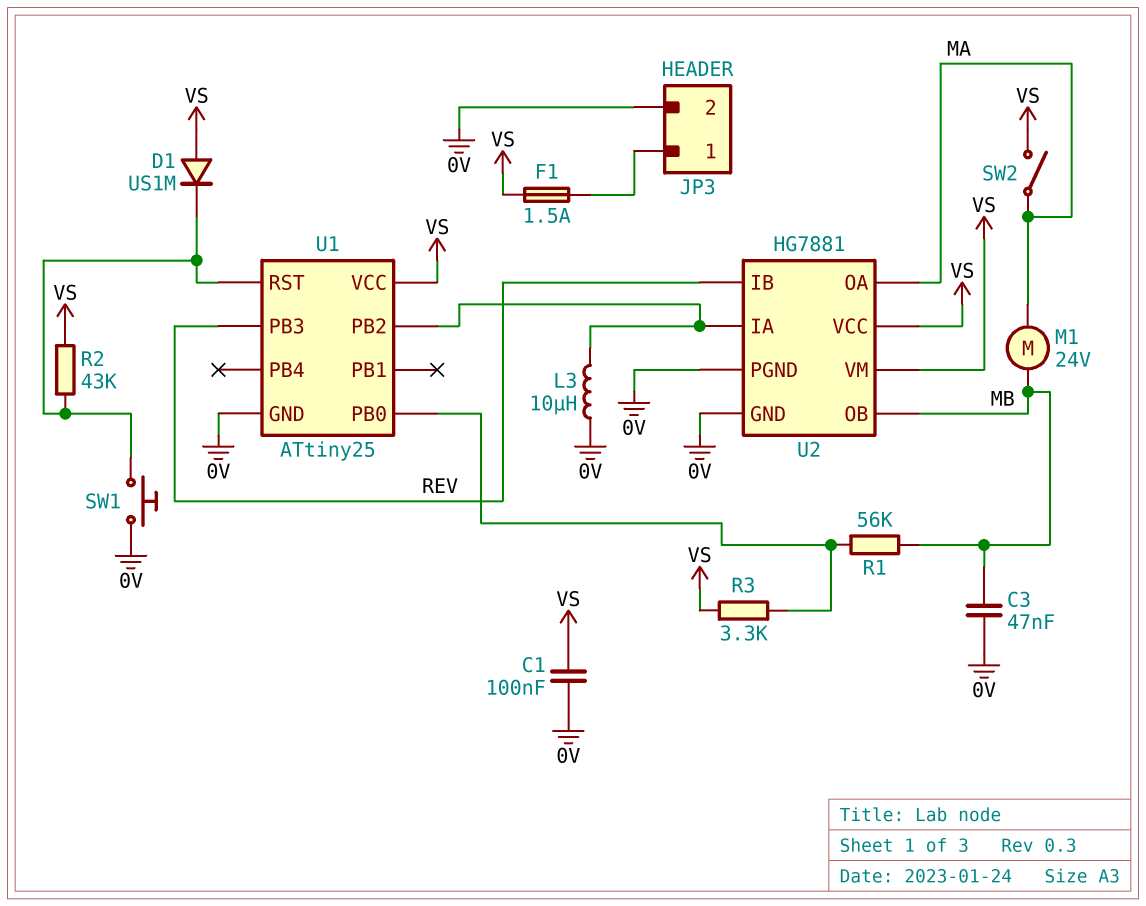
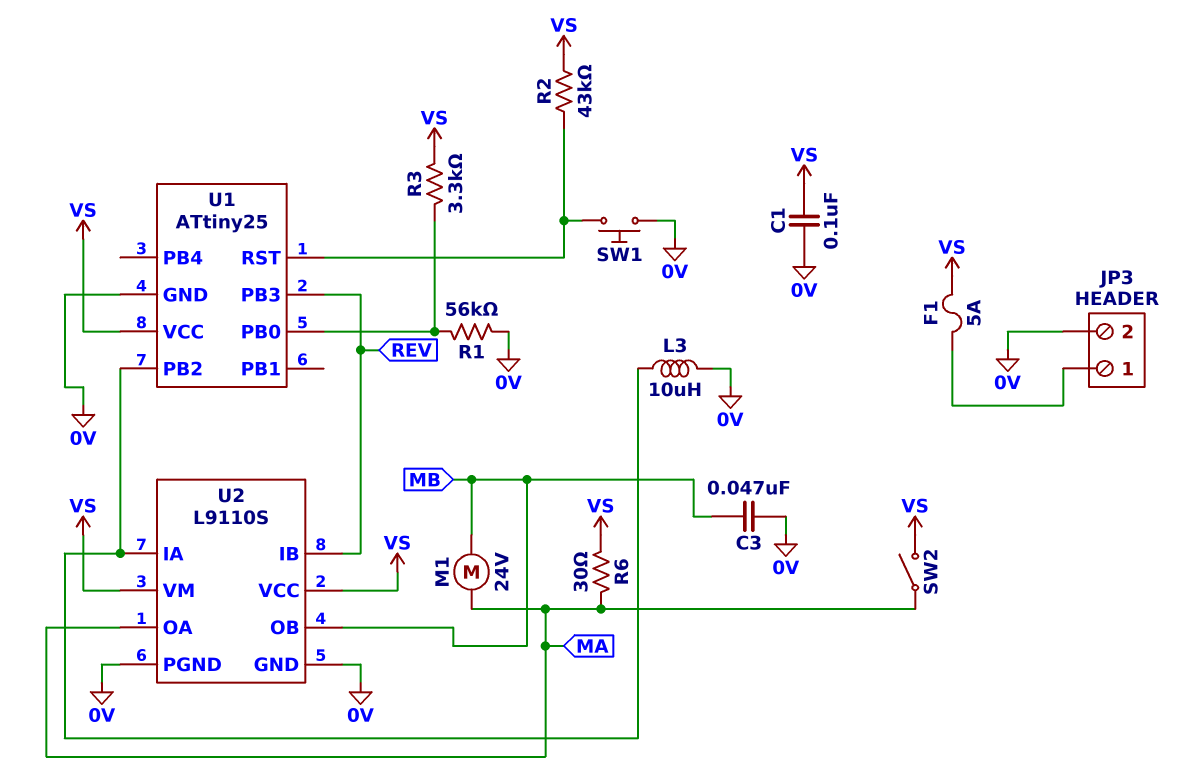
D1: diode US1M (A VS, K U1/RST) -> none
F1: 1.5A (JP3/1, VS) -> 5A (JP3/1, VS)
R1: 56k (MB, U1/PB0) -> 56k (0V, U1/PB0)
R6: none -> 30 (MA, VS)
U2: HG7881 -> L9110S

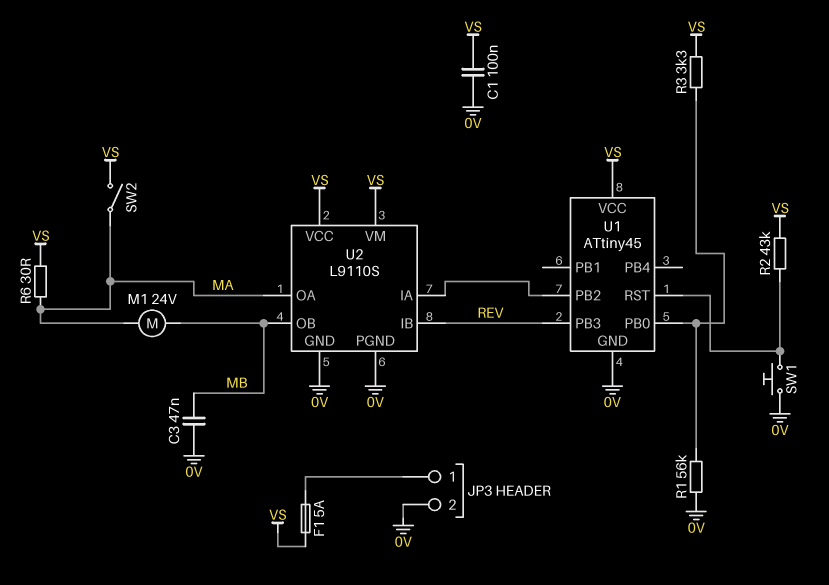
L3: 10uH (0V, U1/PB2) -> none
U1: ATtiny25 -> ATtiny45

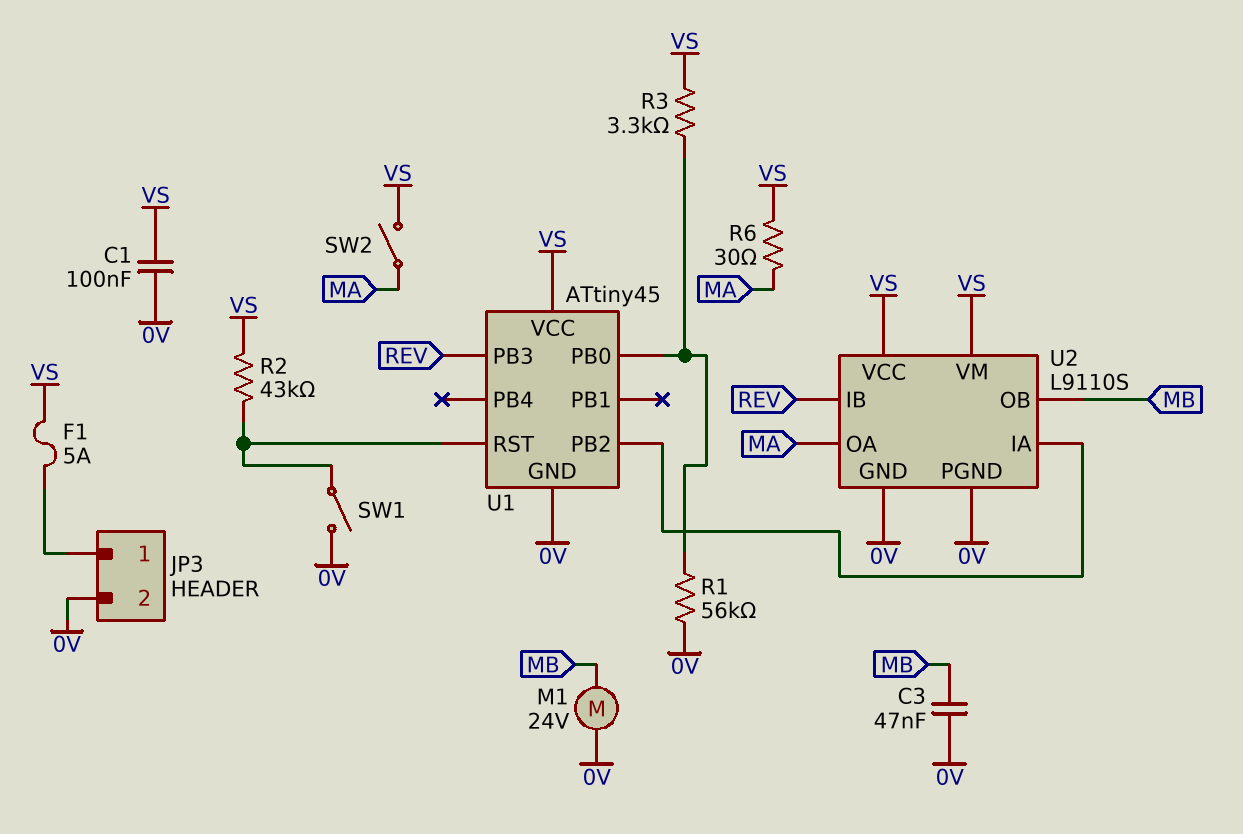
M1: motor 24V (MA, MB) -> motor 24V (0V, MB)
SW1: button (0V, U1/RST) -> switch (0V, U1/RST)

